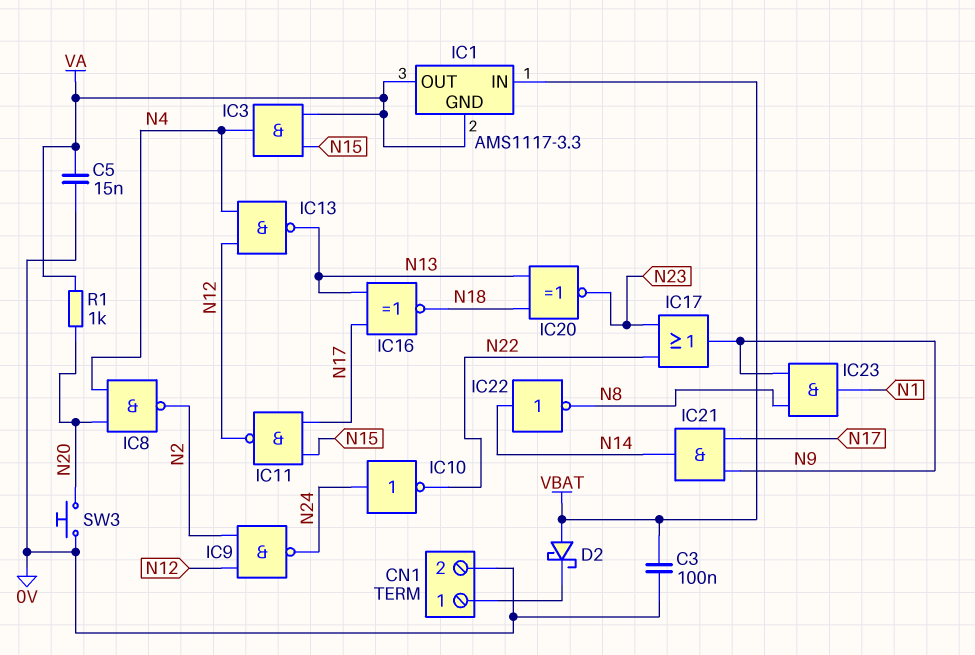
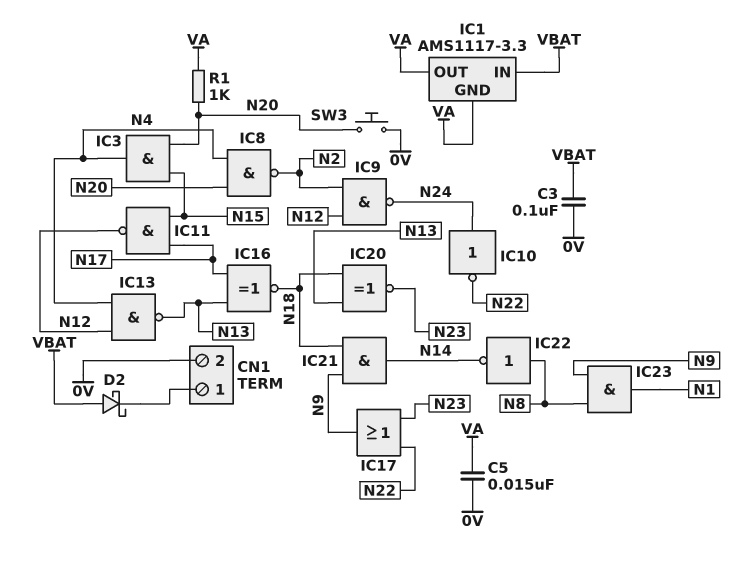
IC3: AND (in N15, in VA, out N4) -> AND (in N15, in N20, out N4)
IC21: AND (in N9, in N17, out N14) -> AND (in N9, in N18, out N14)
IC22: NOT (in N14, out N8) -> NOT (in N8, out N14)

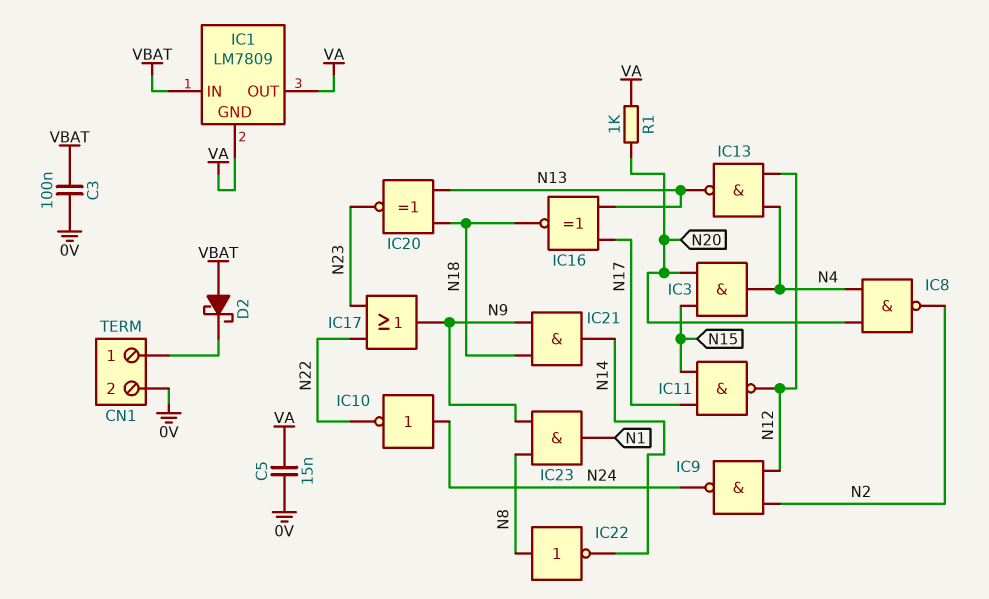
IC1: AMS1117-3.3 -> LM7809
SW3: button (0V, N20) -> none

